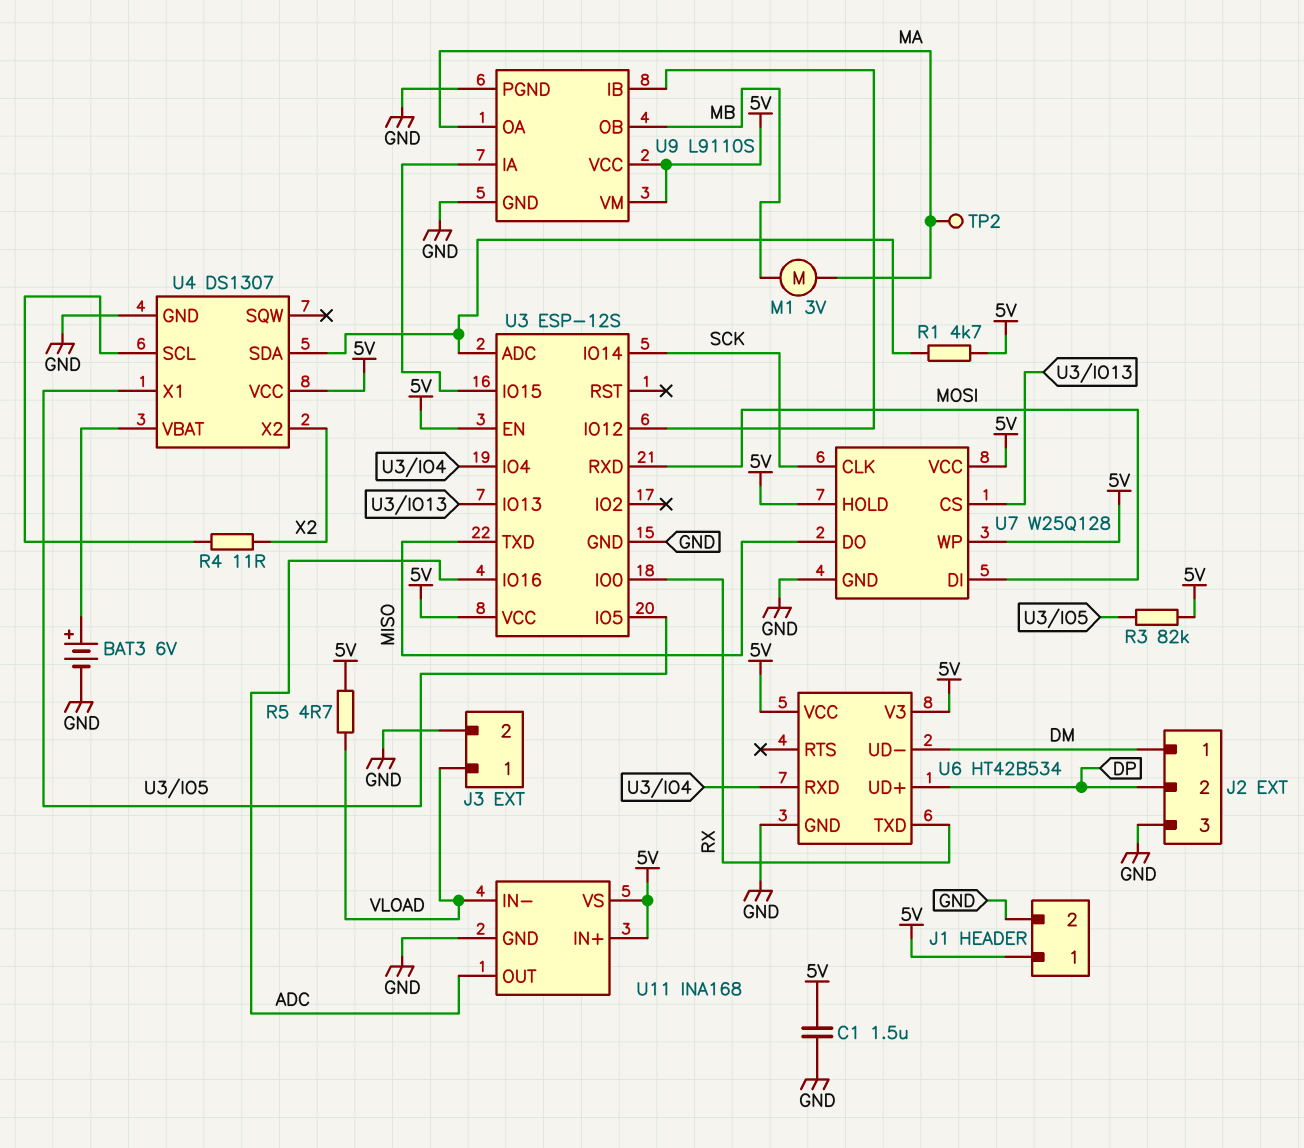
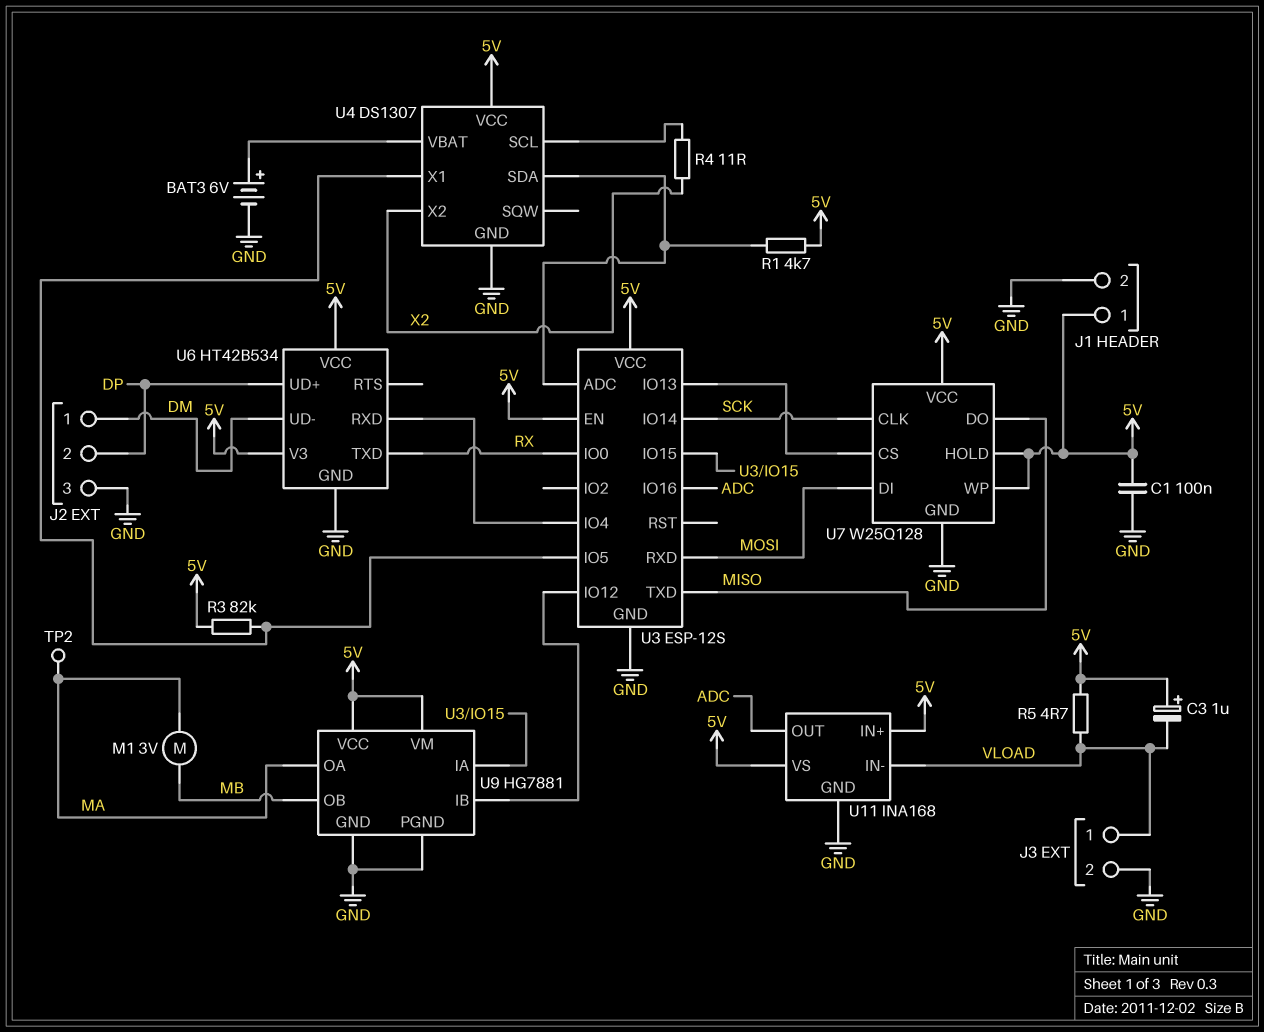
C1: 1.5uF (5V, GND) -> 100nF (5V, GND)
C3: none -> 1uF (plus 5V, minus VLOAD)
U9: L9110S -> HG7881

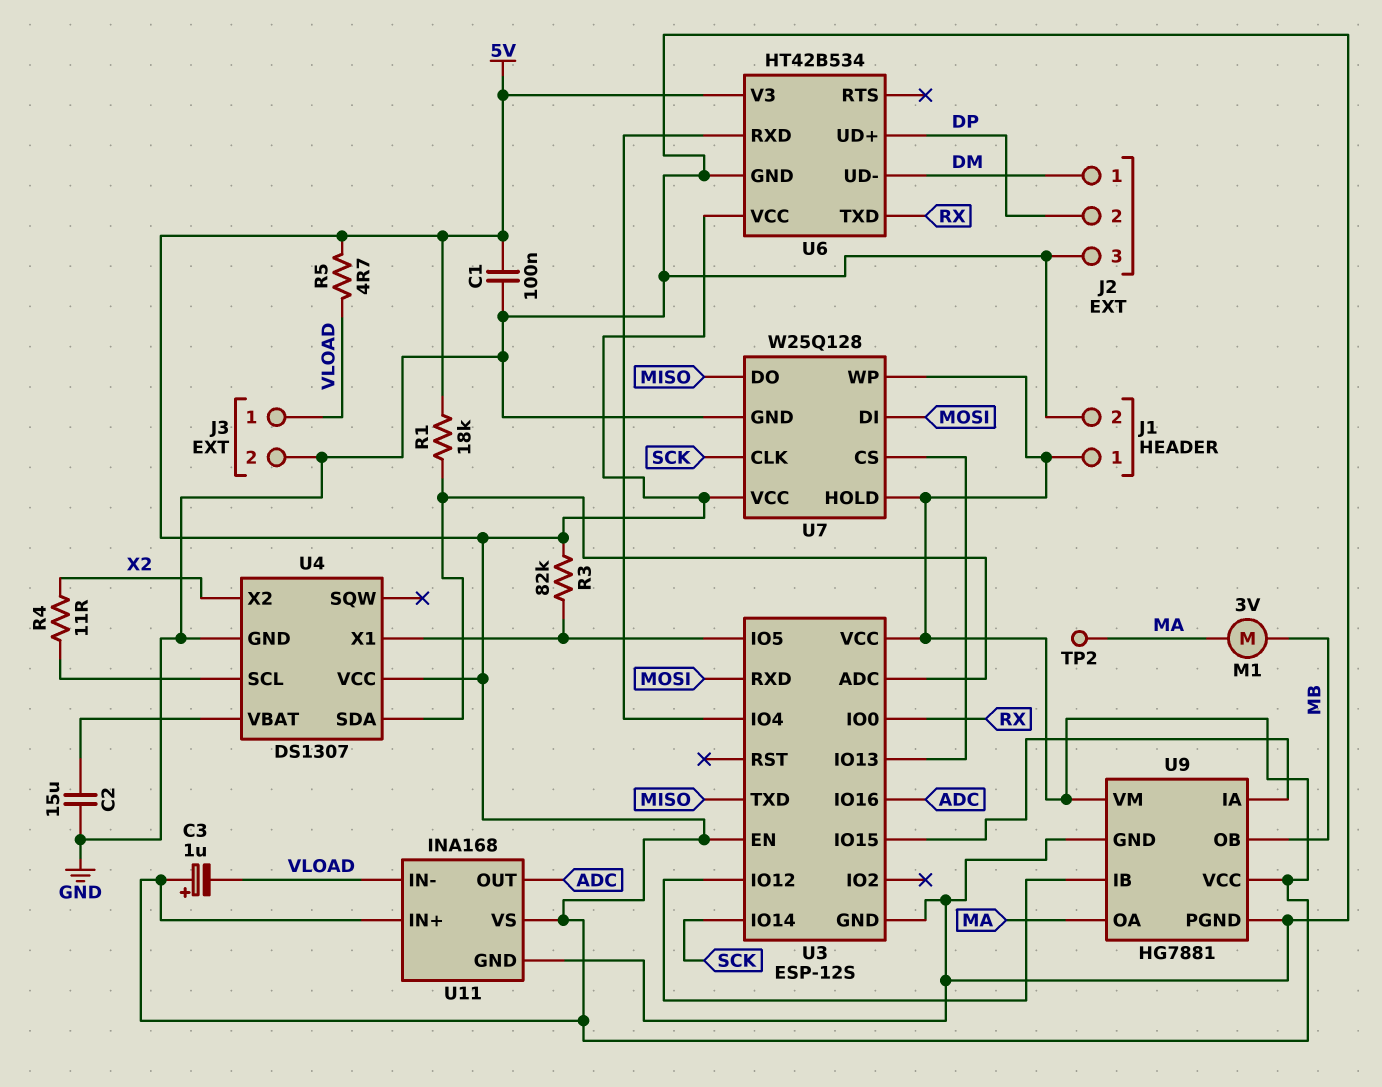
BAT3: 6V (plus U4/VBAT, minus GND) -> none
C2: none -> 15uF (GND, U4/VBAT)
R1: 4.7k (5V, U3/ADC) -> 18k (5V, U3/ADC)

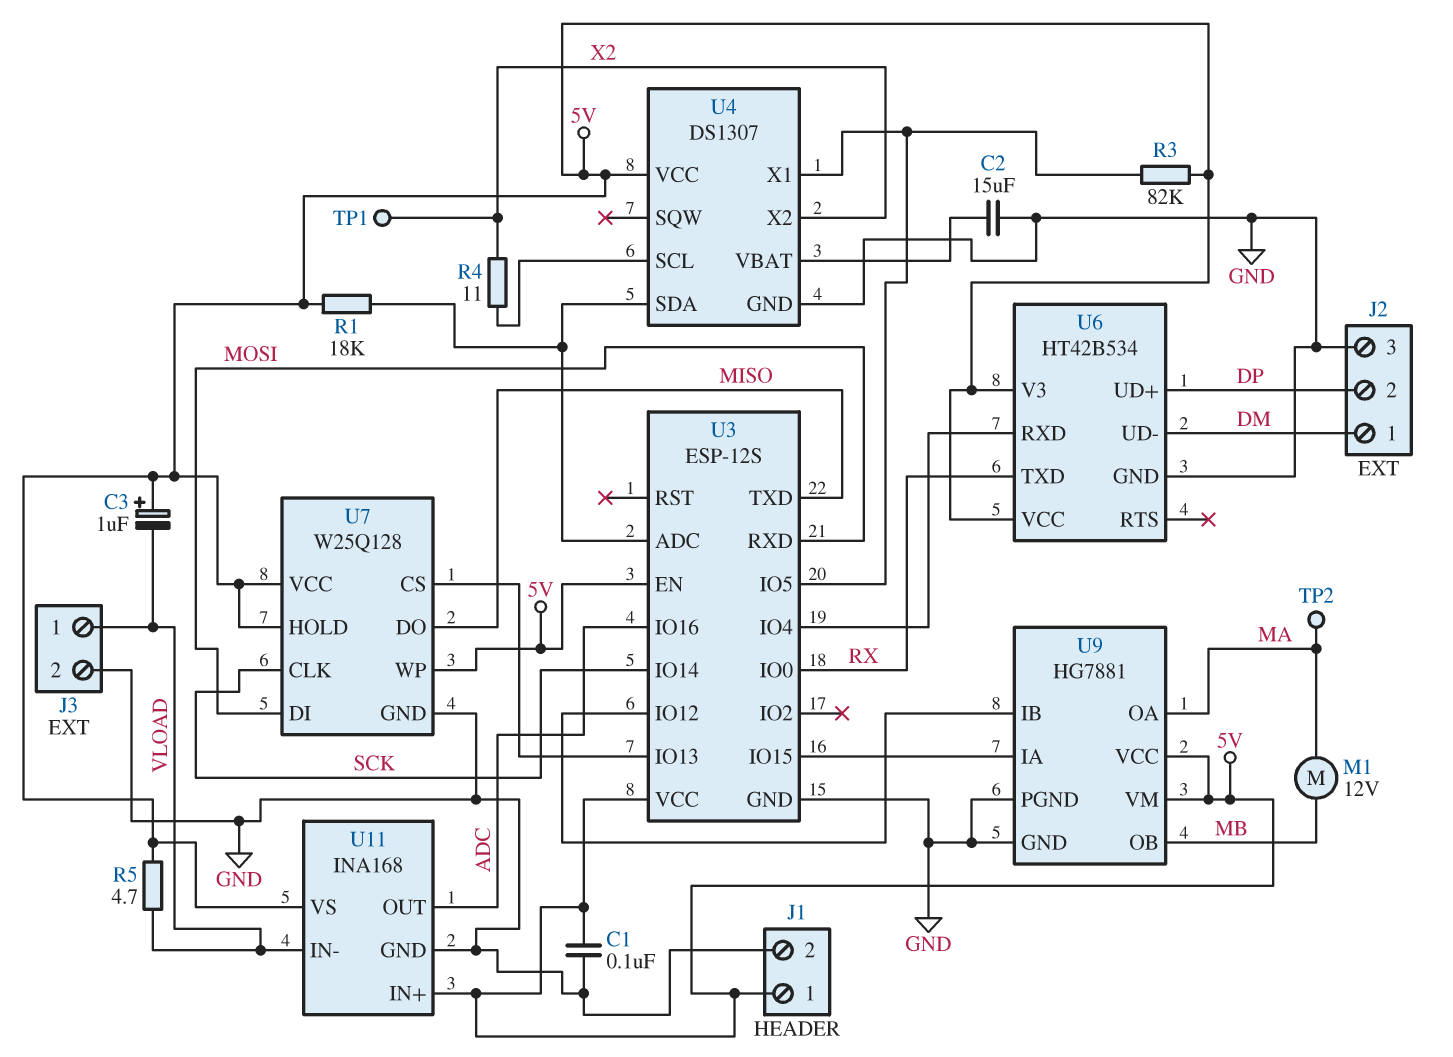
M1: motor 3V (MA, MB) -> motor 12V (MA, MB)
TP1: none -> test point (X2)

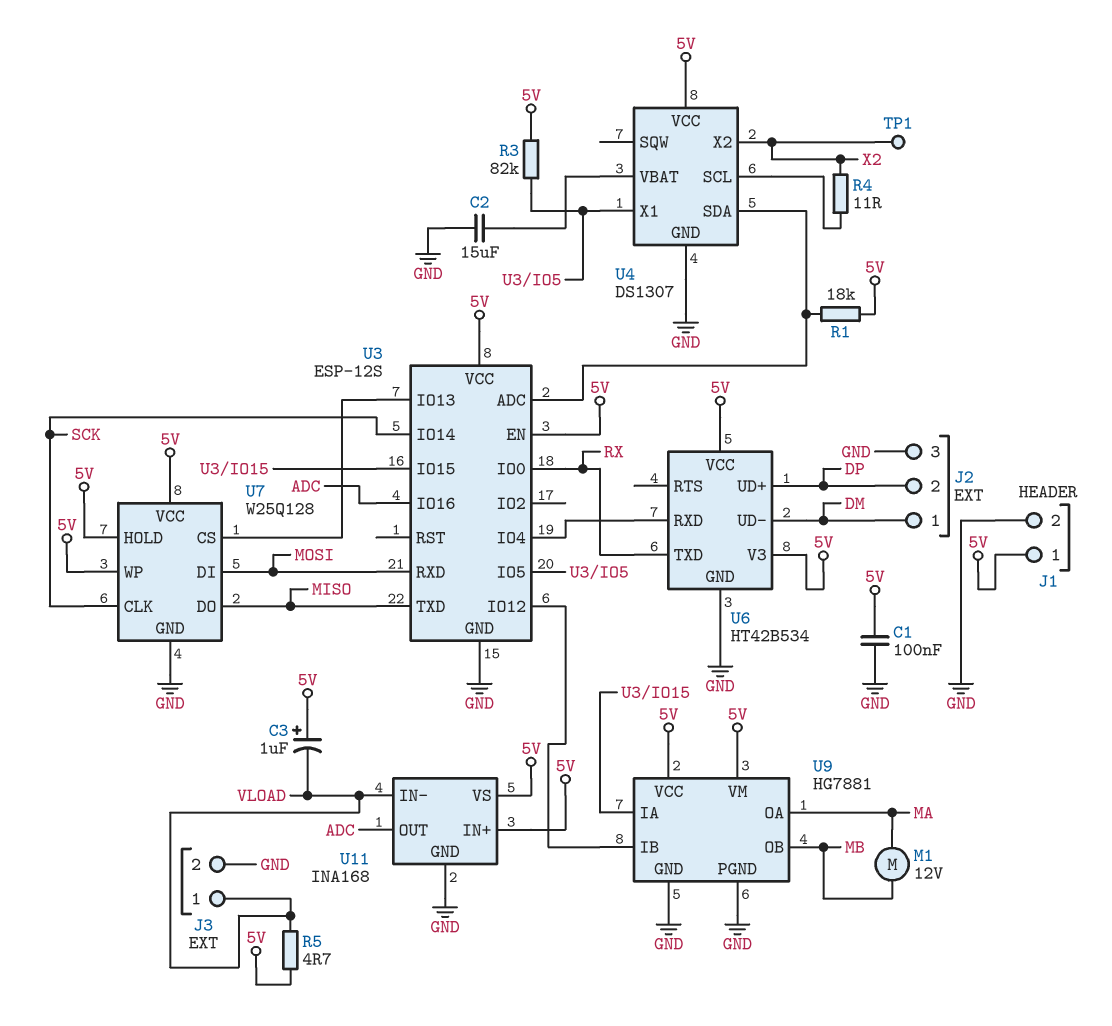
TP2: test point (MA) -> none

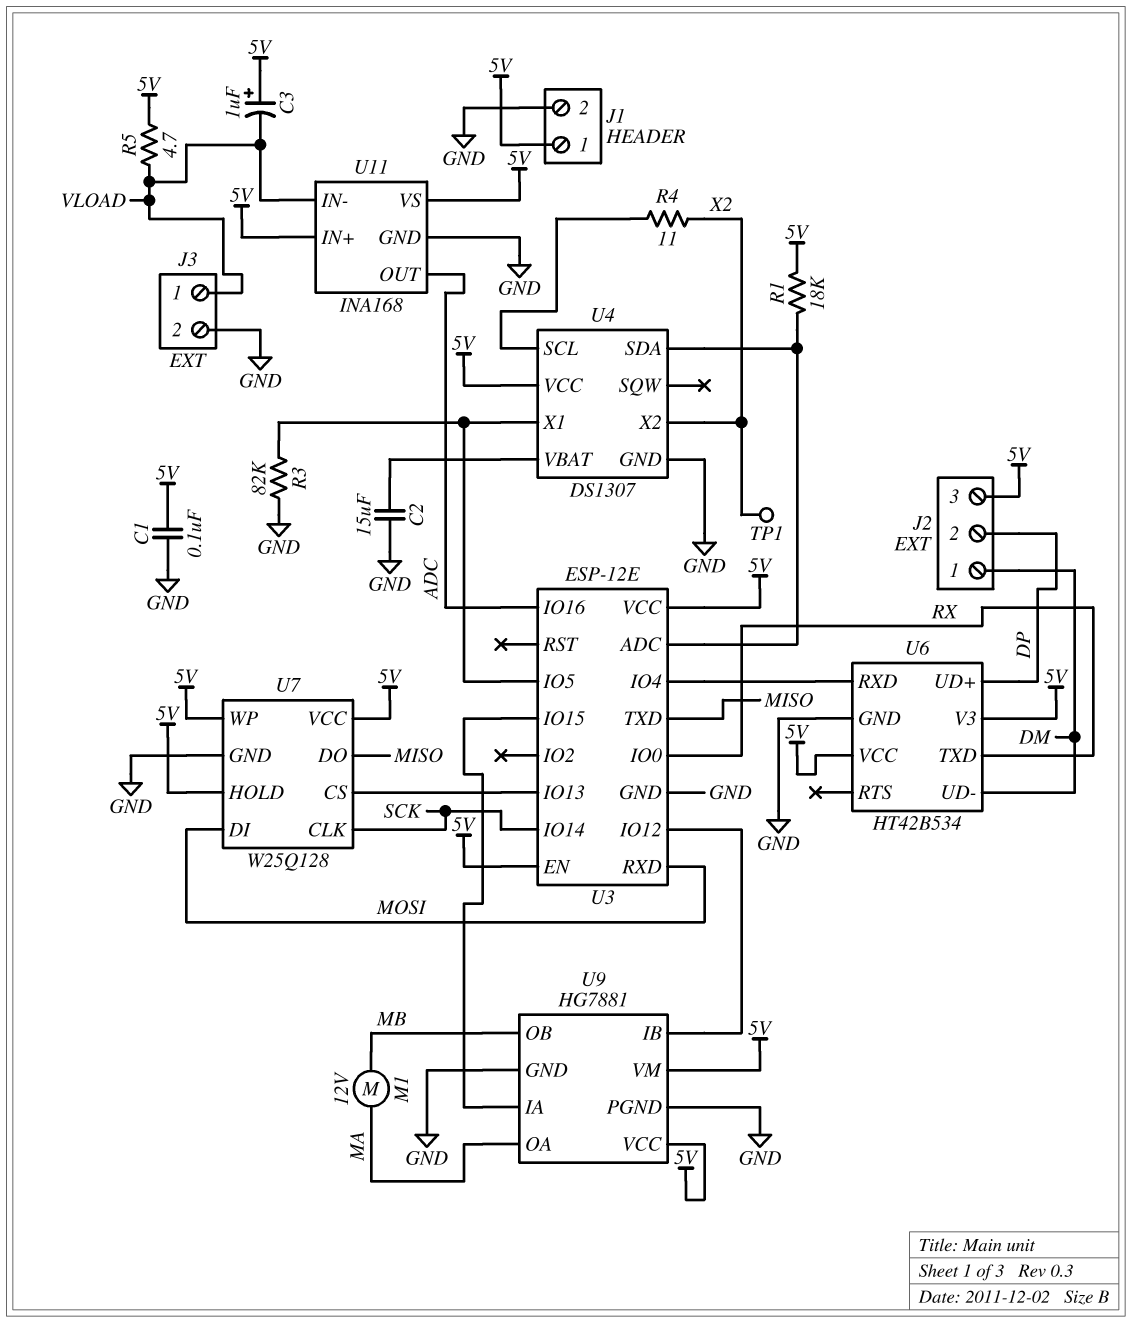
J2 pin 3: GND -> 5V
R3: 82k (5V, U3/IO5) -> 82k (GND, U3/IO5)
U3: ESP-12S -> ESP-12E

